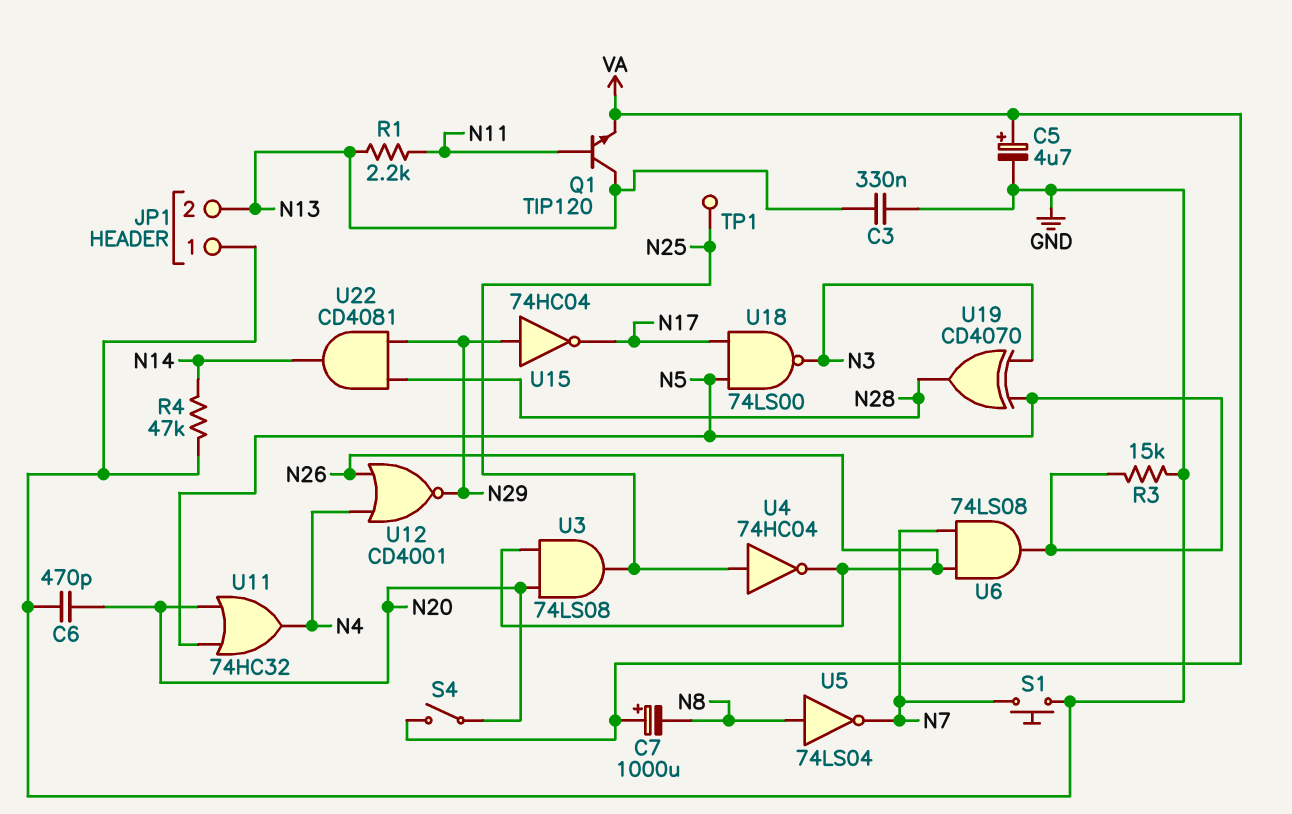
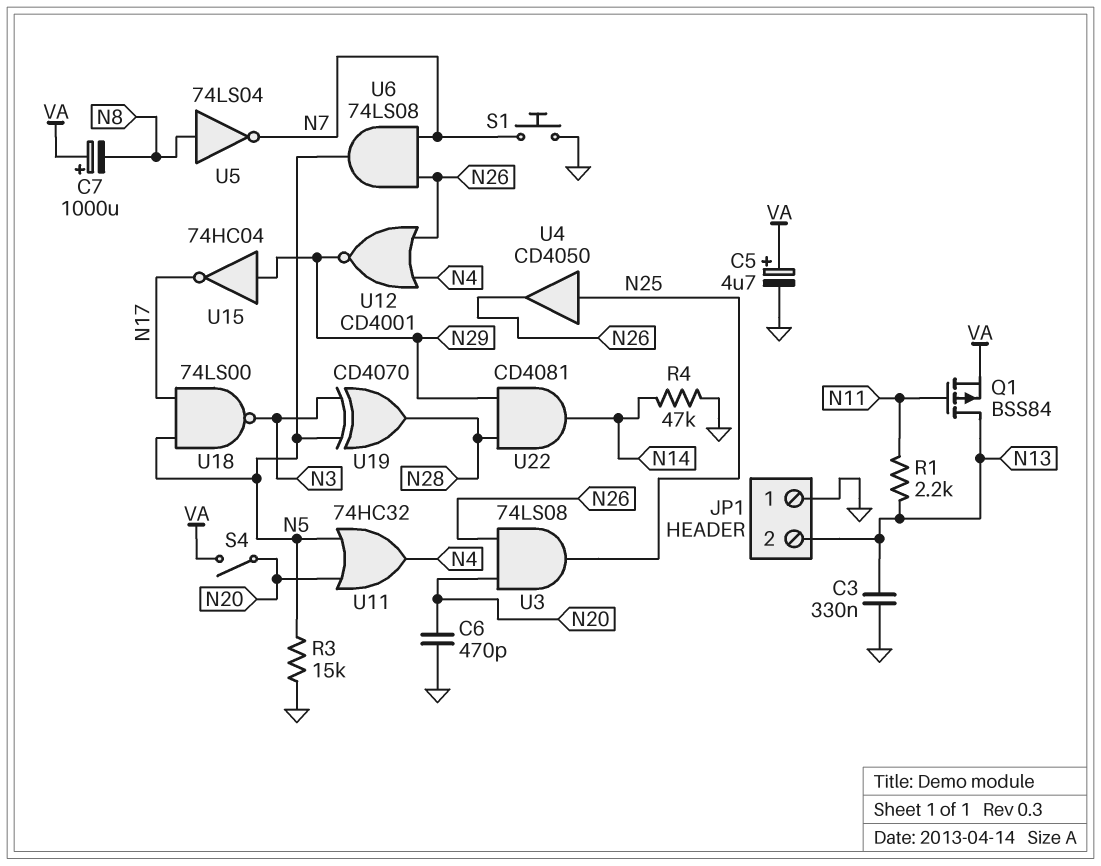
Q1: NPN TIP120 (B N11, C N13, E VA) -> PMOS BSS84 (G N11, D N13, S VA)
TP1: test point (N25) -> none
U4: NOT 74HC04 (in N25, out N26) -> buffer CD4050 (in N25, out N26)

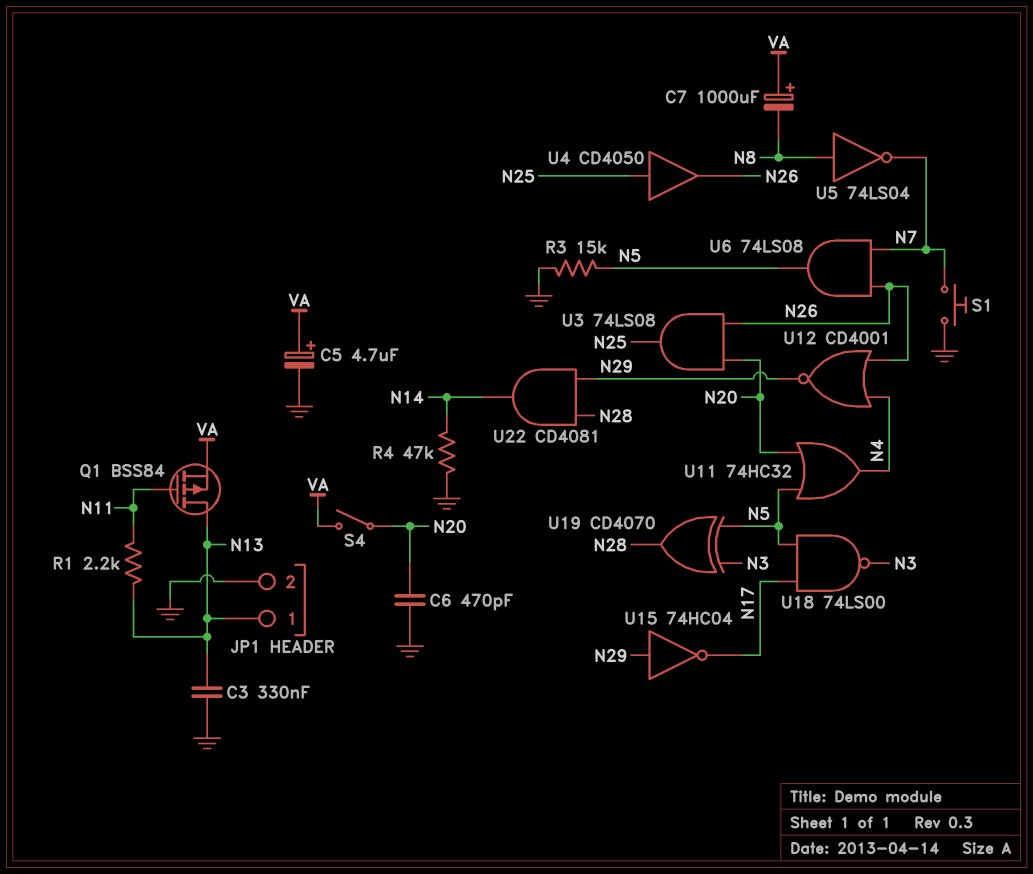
JP1 pin 1: GND -> N13
JP1 pin 2: N13 -> GND

